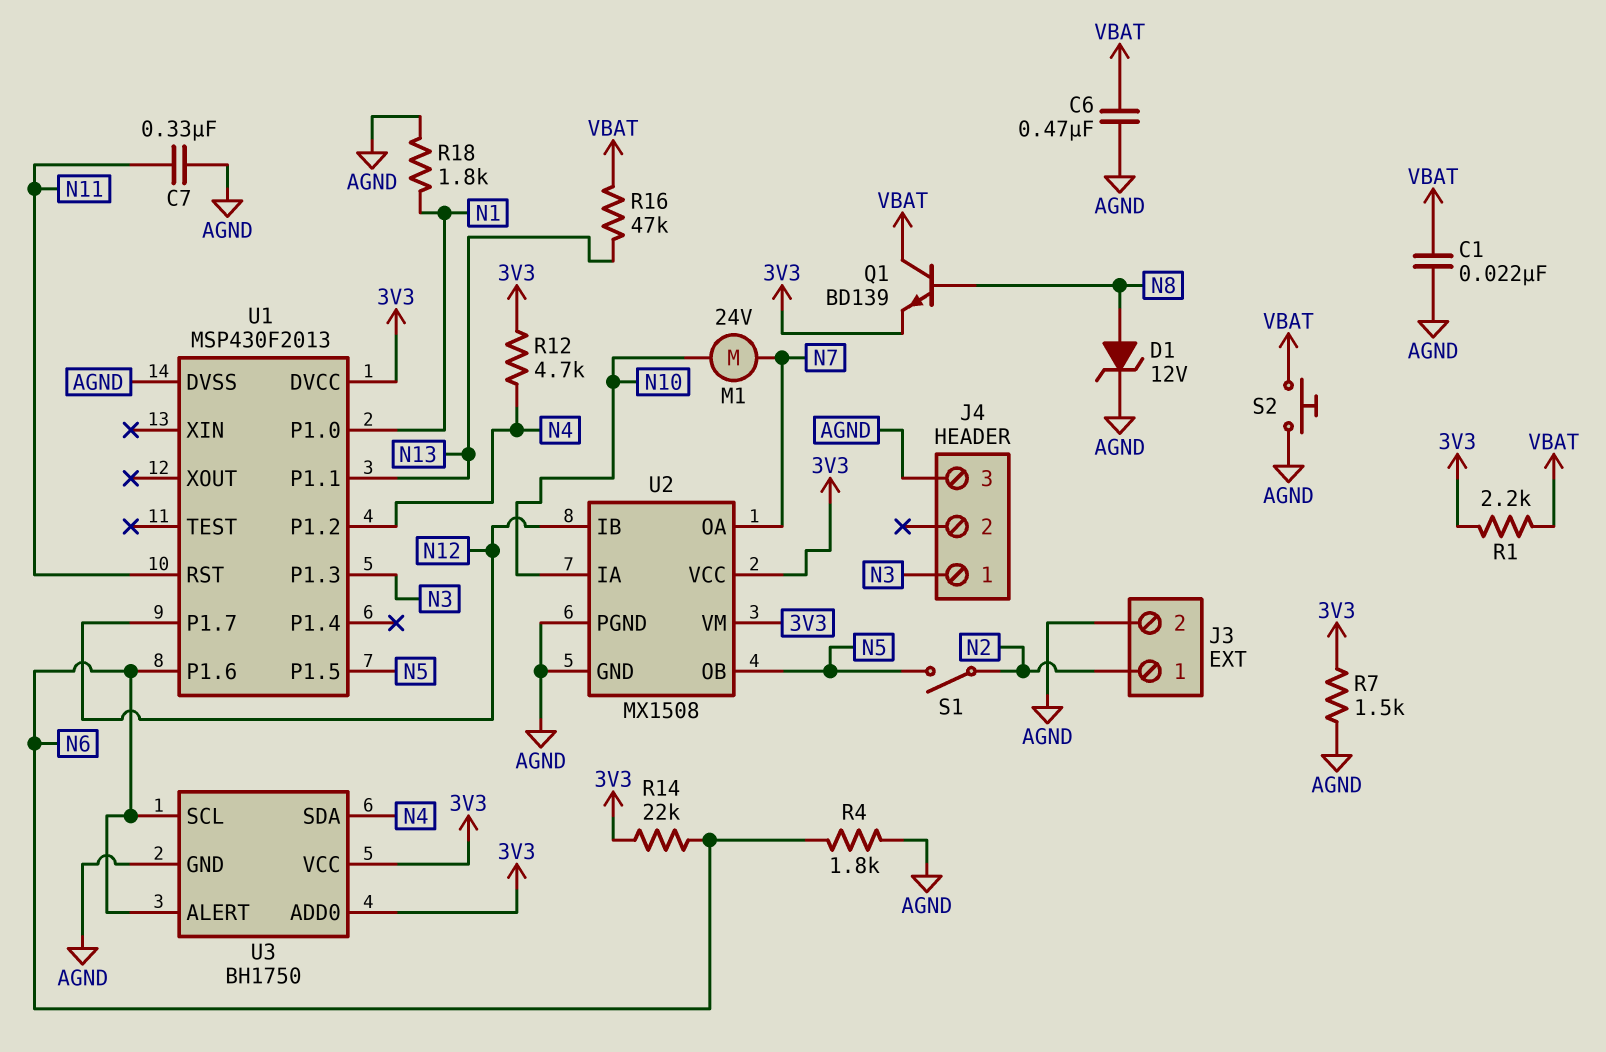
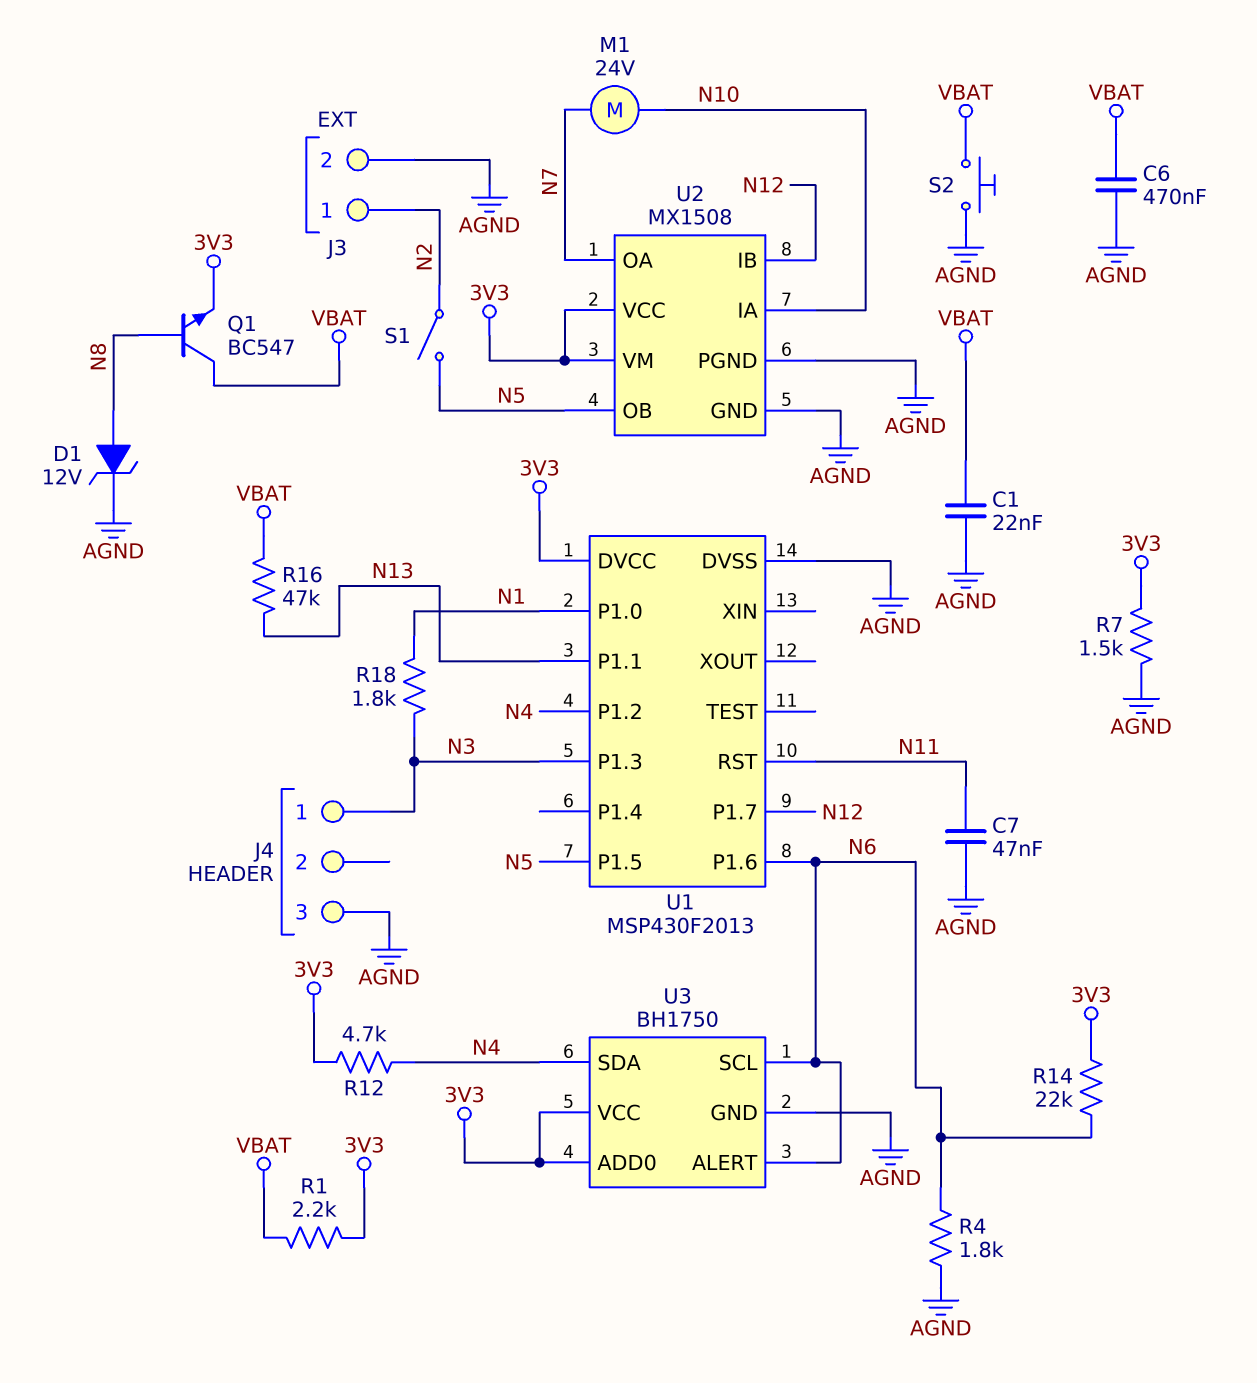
C7: 330nF (AGND, N11) -> 47nF (AGND, N11)
Q1: NPN BD139 (B N8, C VBAT, E 3V3) -> NPN BC547 (B N8, C VBAT, E 3V3)
R18: 1.8k (AGND, N1) -> 1.8k (N1, N3)

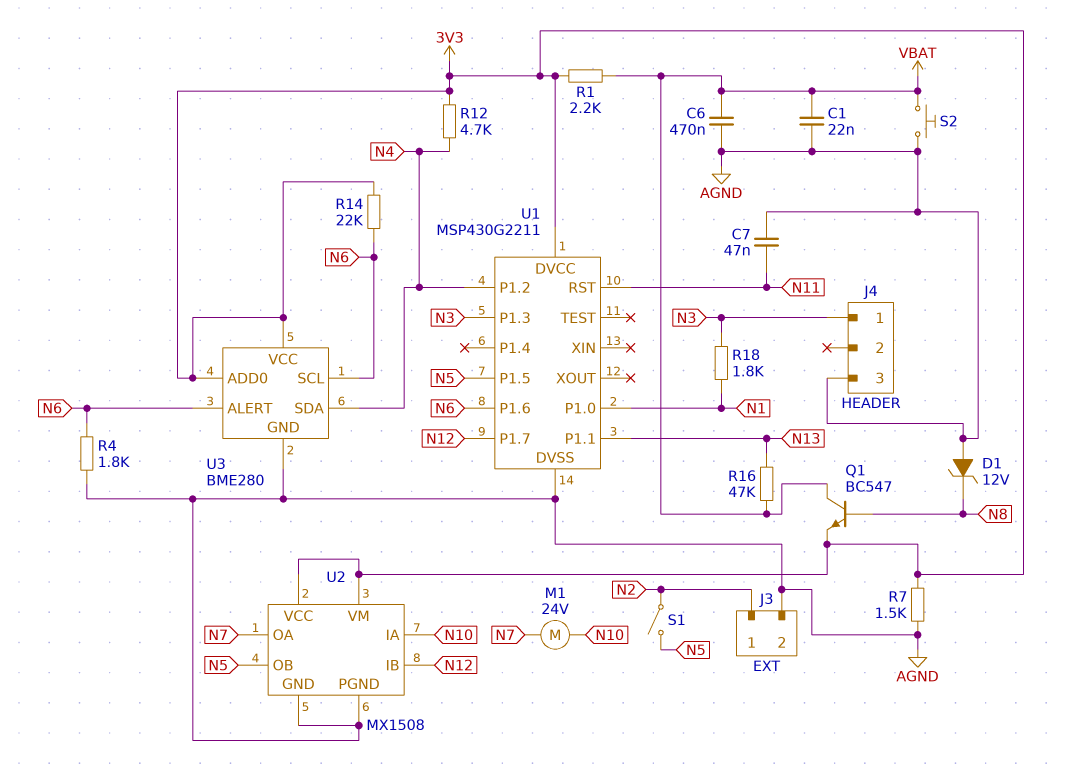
D1: zener 12V (A N8, K AGND) -> zener 12V (A AGND, K N8)
U1: MSP430F2013 -> MSP430G2211
U3: BH1750 -> BME280

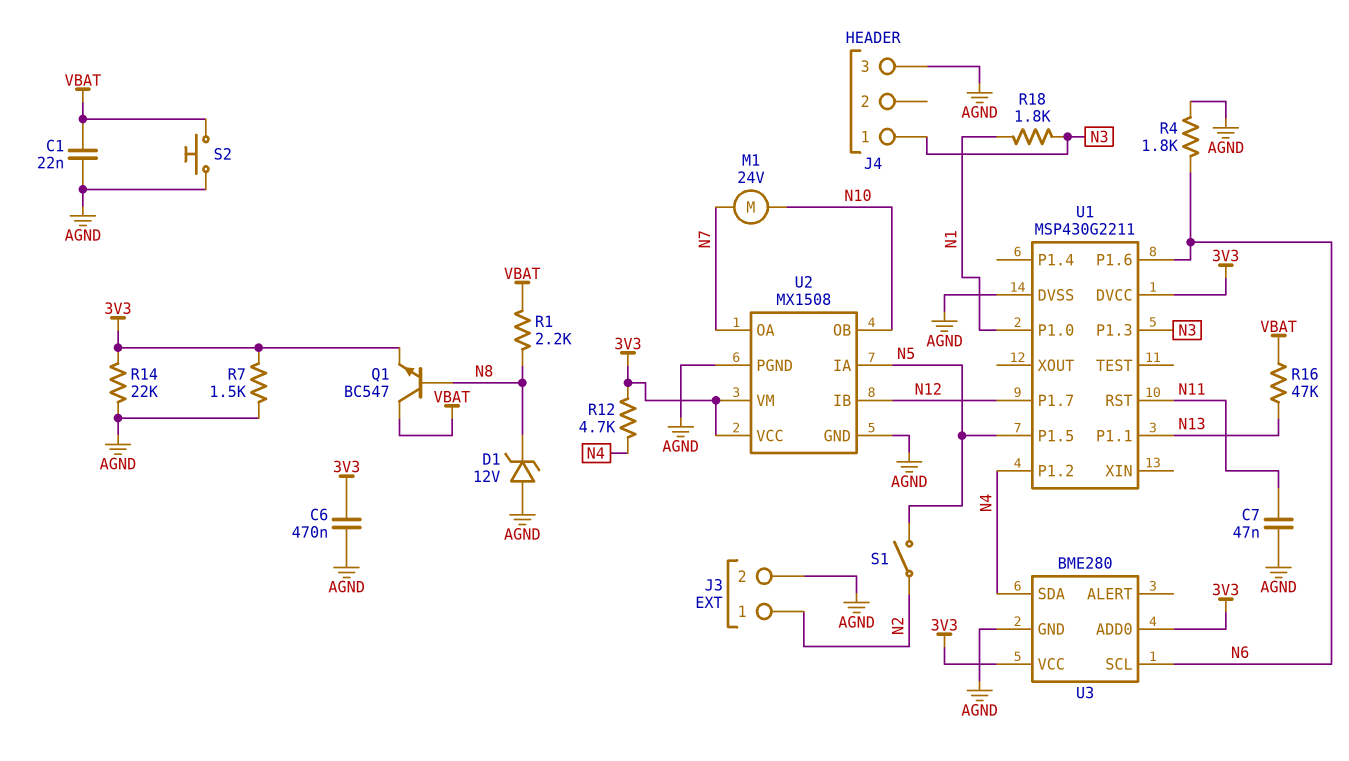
C6: 470nF (AGND, VBAT) -> 470nF (3V3, AGND)
R1: 2.2k (3V3, VBAT) -> 2.2k (N8, VBAT)
R14: 22k (3V3, N6) -> 22k (3V3, AGND)
U2 pin IA: N10 -> N5
U2 pin OB: N5 -> N10
U3 pin ALERT: N6 -> none

